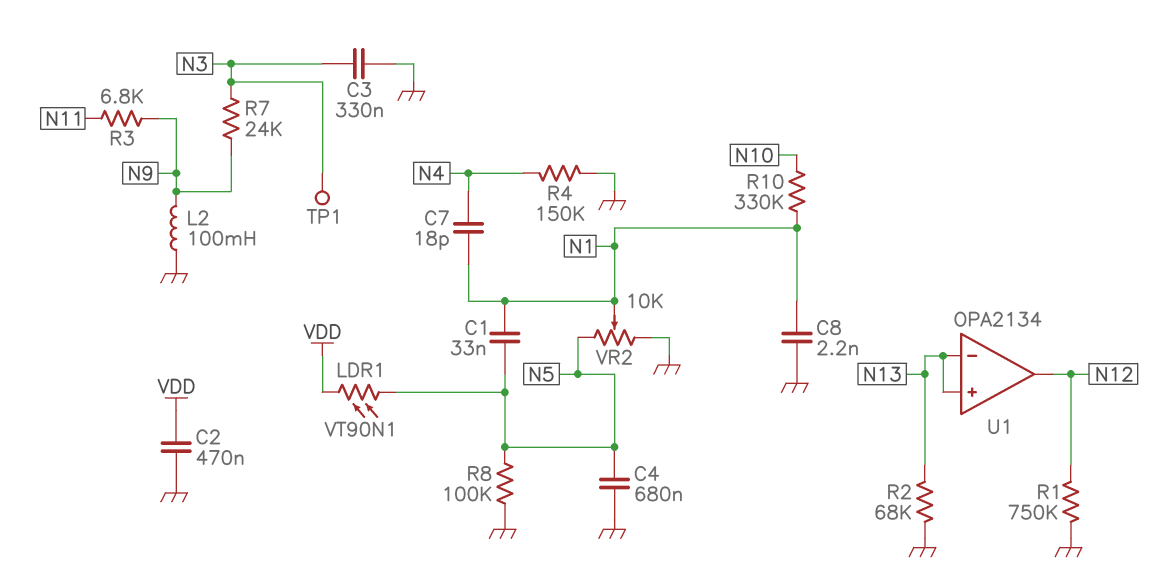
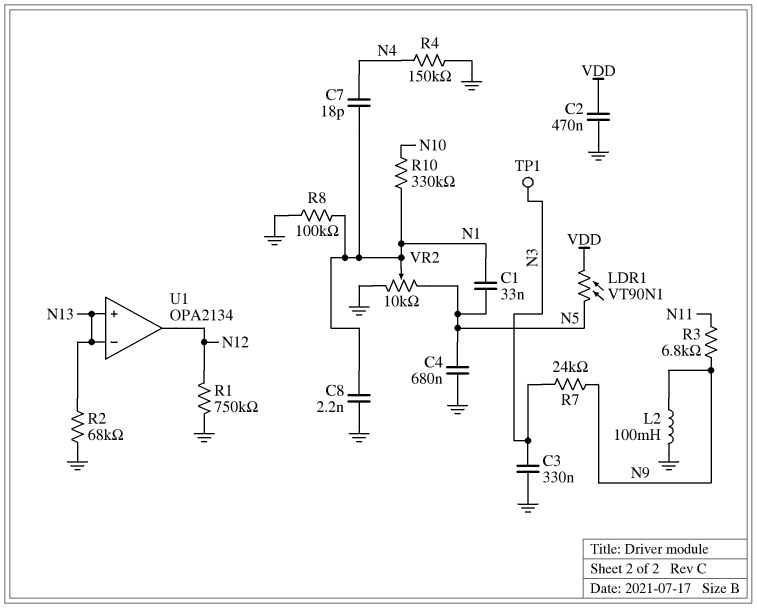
R8: 100k (GND, N5) -> 100k (GND, N1)

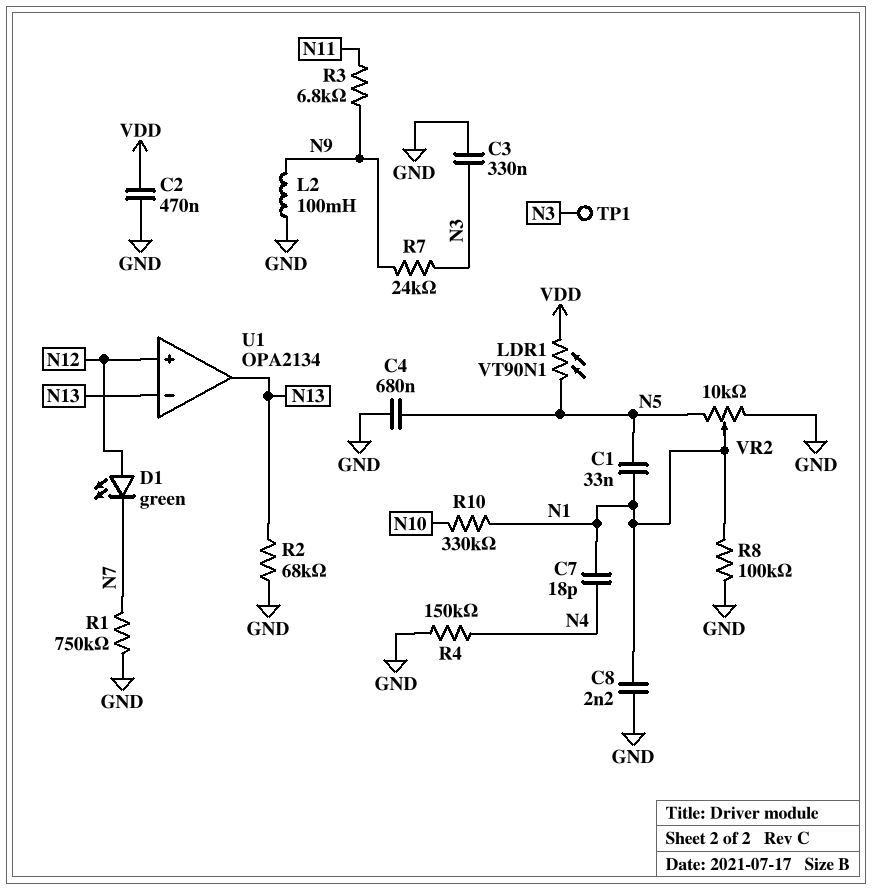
D1: none -> LED green (A N12, K N7)
R1: 750k (GND, N12) -> 750k (GND, N7)
U1 pin in+: N13 -> N12
U1 pin out: N12 -> N13

